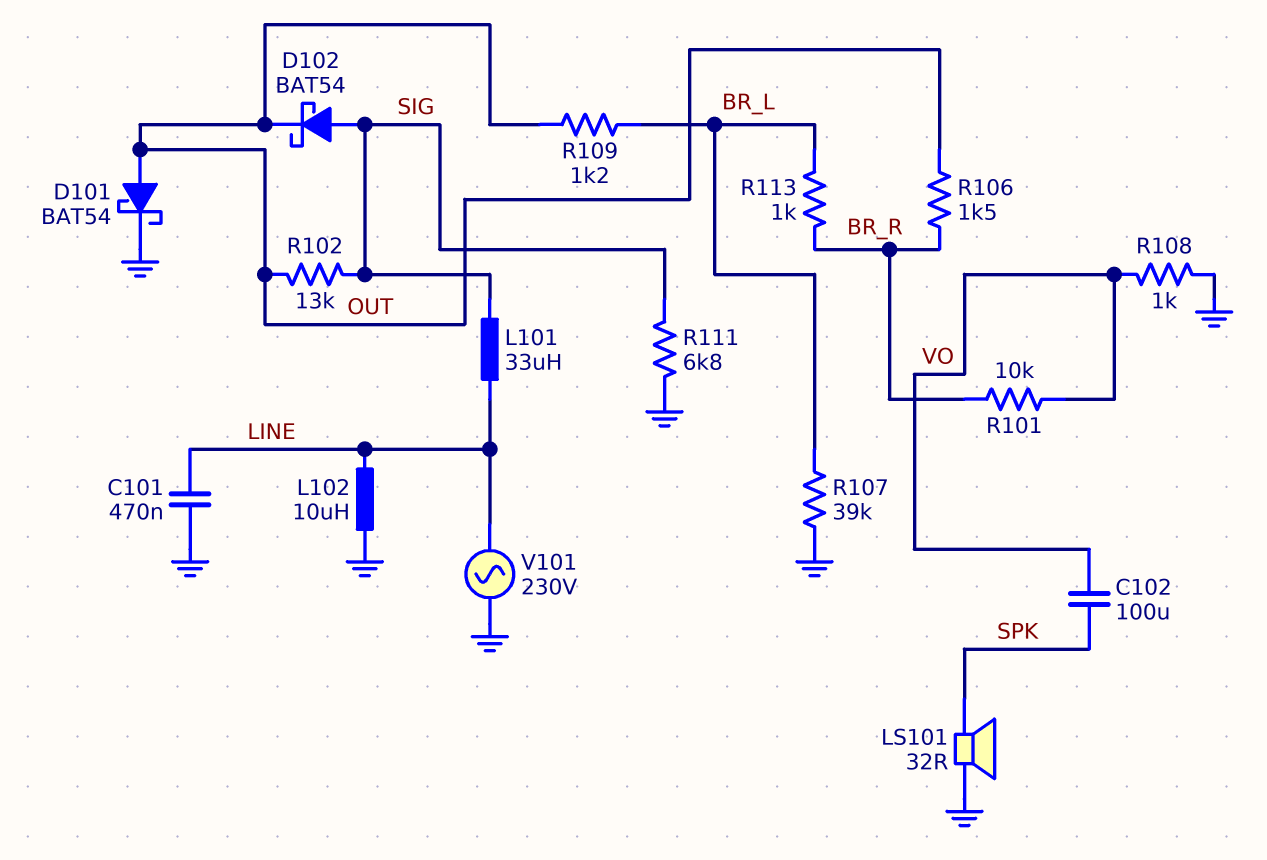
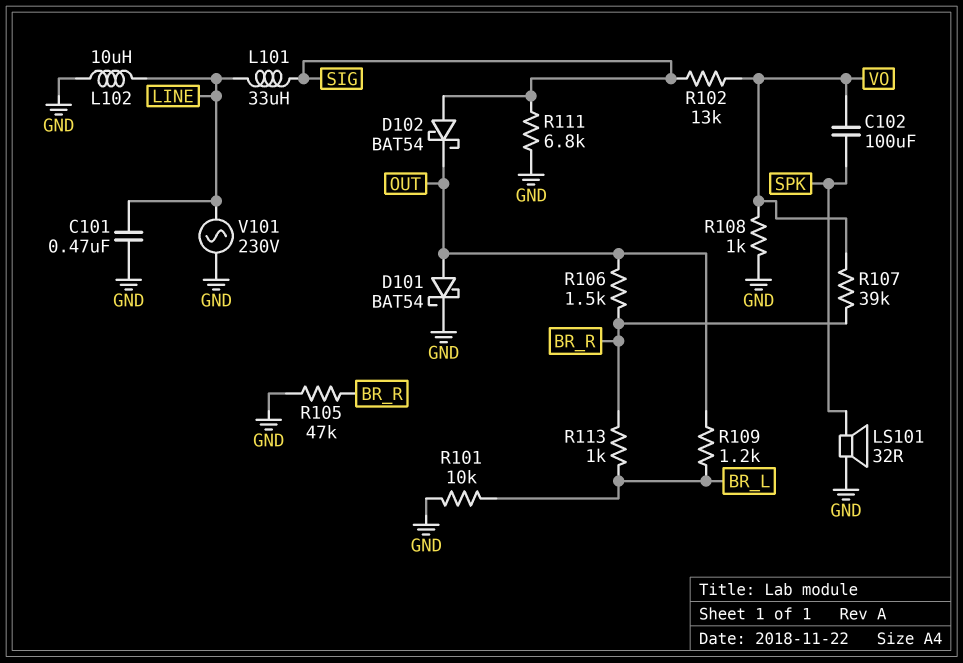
R101: 10k (BR_R, VO) -> 10k (BR_L, GND)
R102: 13k (OUT, SIG) -> 13k (SIG, VO)
R105: none -> 47k (BR_R, GND)
R107: 39k (BR_L, GND) -> 39k (BR_R, VO)

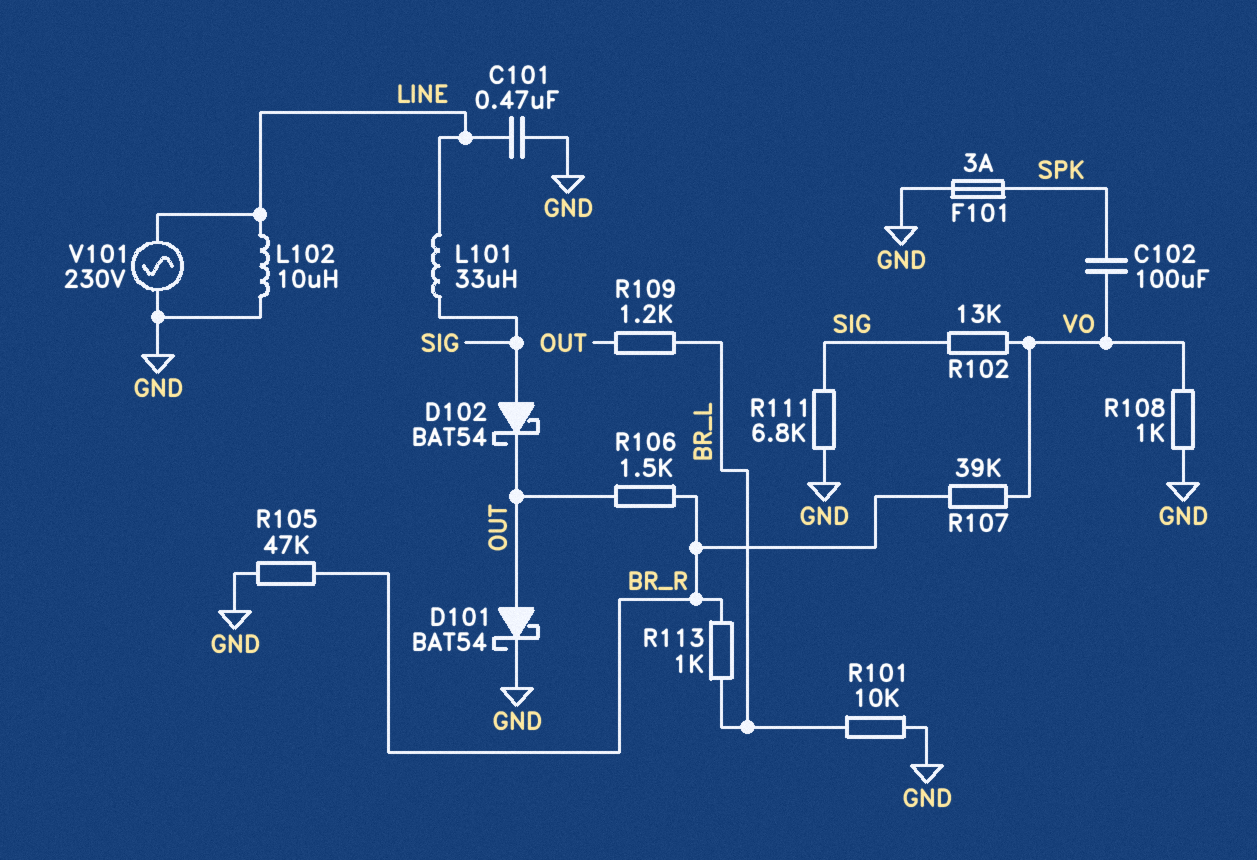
F101: none -> 3A (GND, SPK)
LS101: speaker 32R (GND, SPK) -> none

